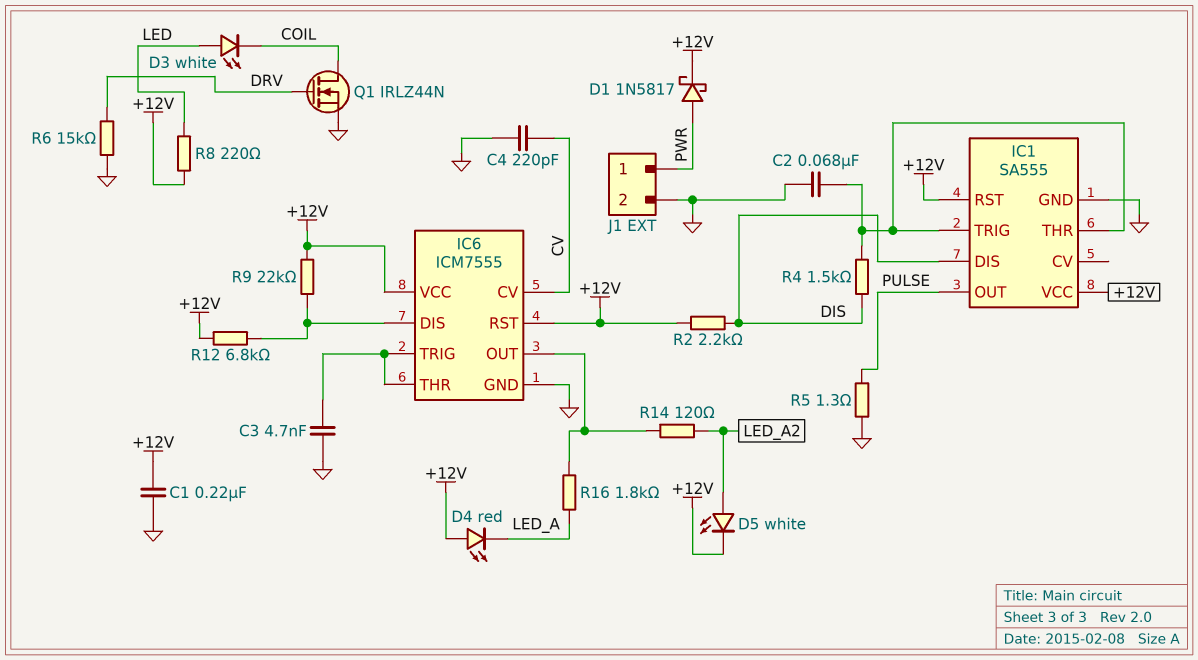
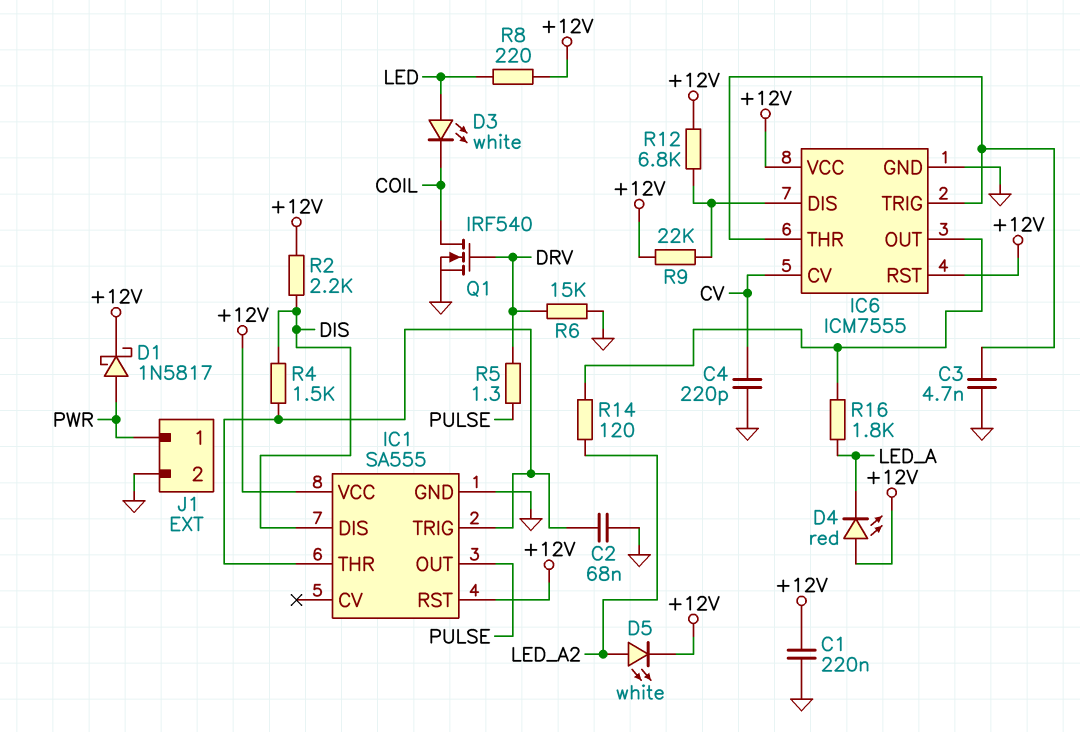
Q1: NMOS IRLZ44N (G DRV, D COIL, S GND) -> NMOS IRF540 (G DRV, D COIL, S GND)
R5: 1.3 (GND, PULSE) -> 1.3 (DRV, PULSE)

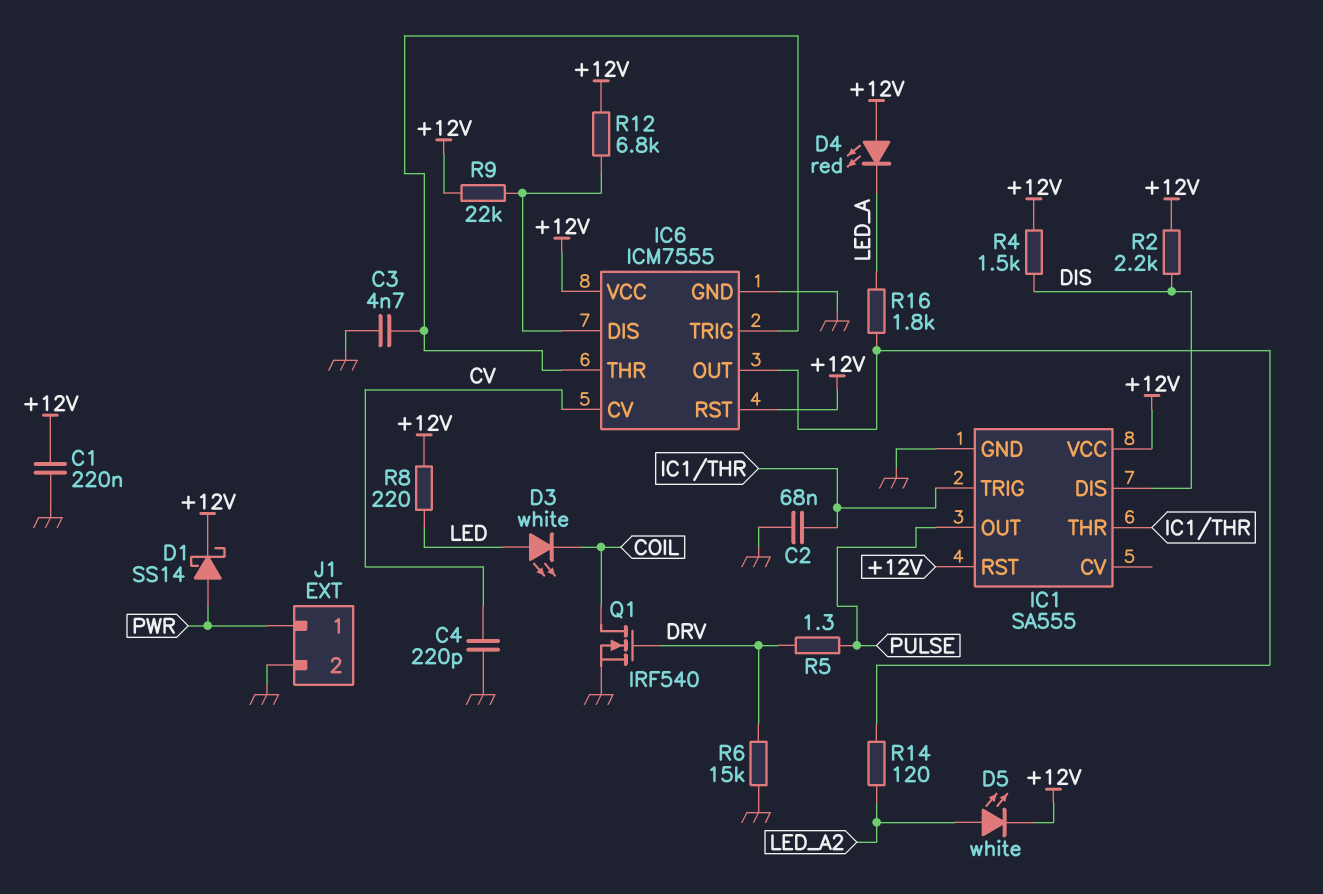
D1: schottky 1N5817 (A PWR, K +12V) -> schottky SS14 (A PWR, K +12V)
R4: 1.5k (DIS, IC1/THR) -> 1.5k (+12V, DIS)

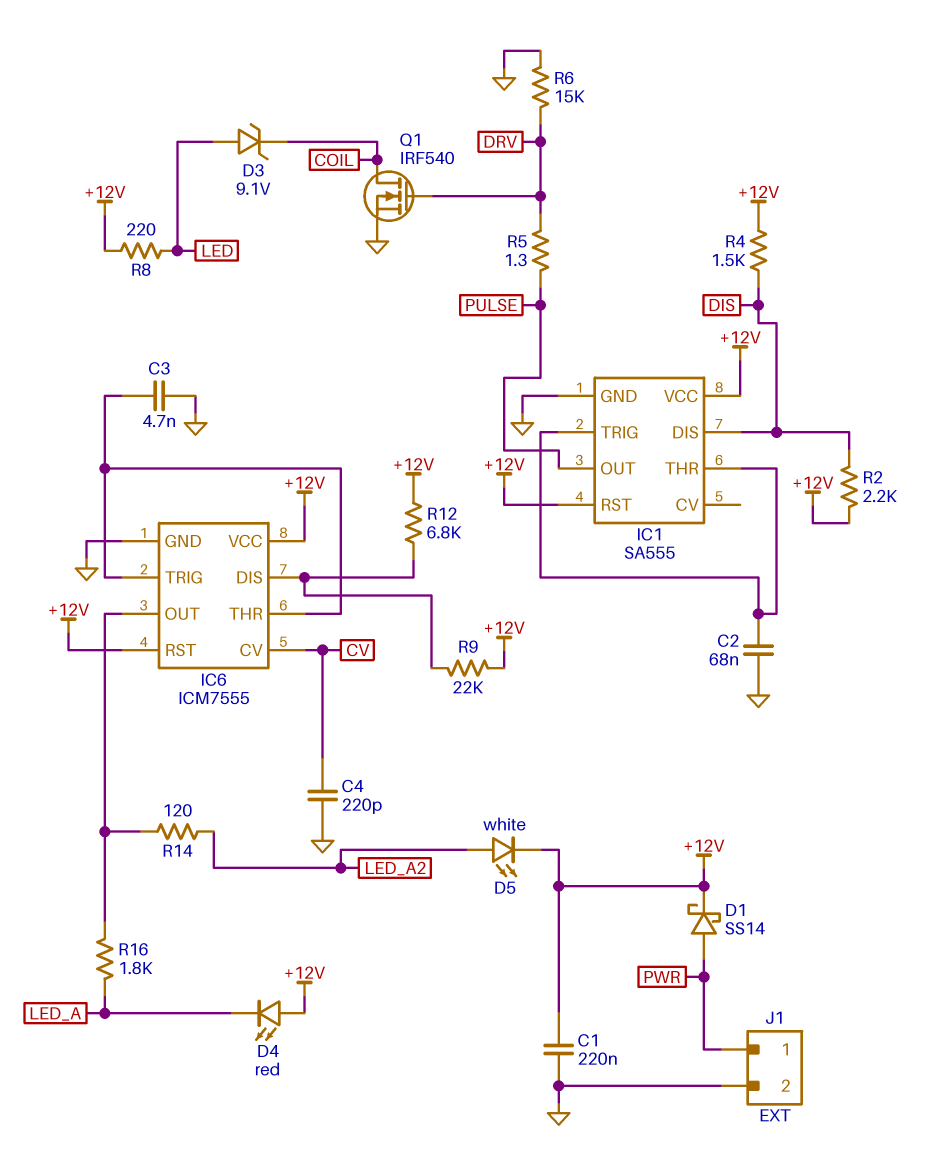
D3: LED white (A LED, K COIL) -> zener 9.1V (A LED, K COIL)

